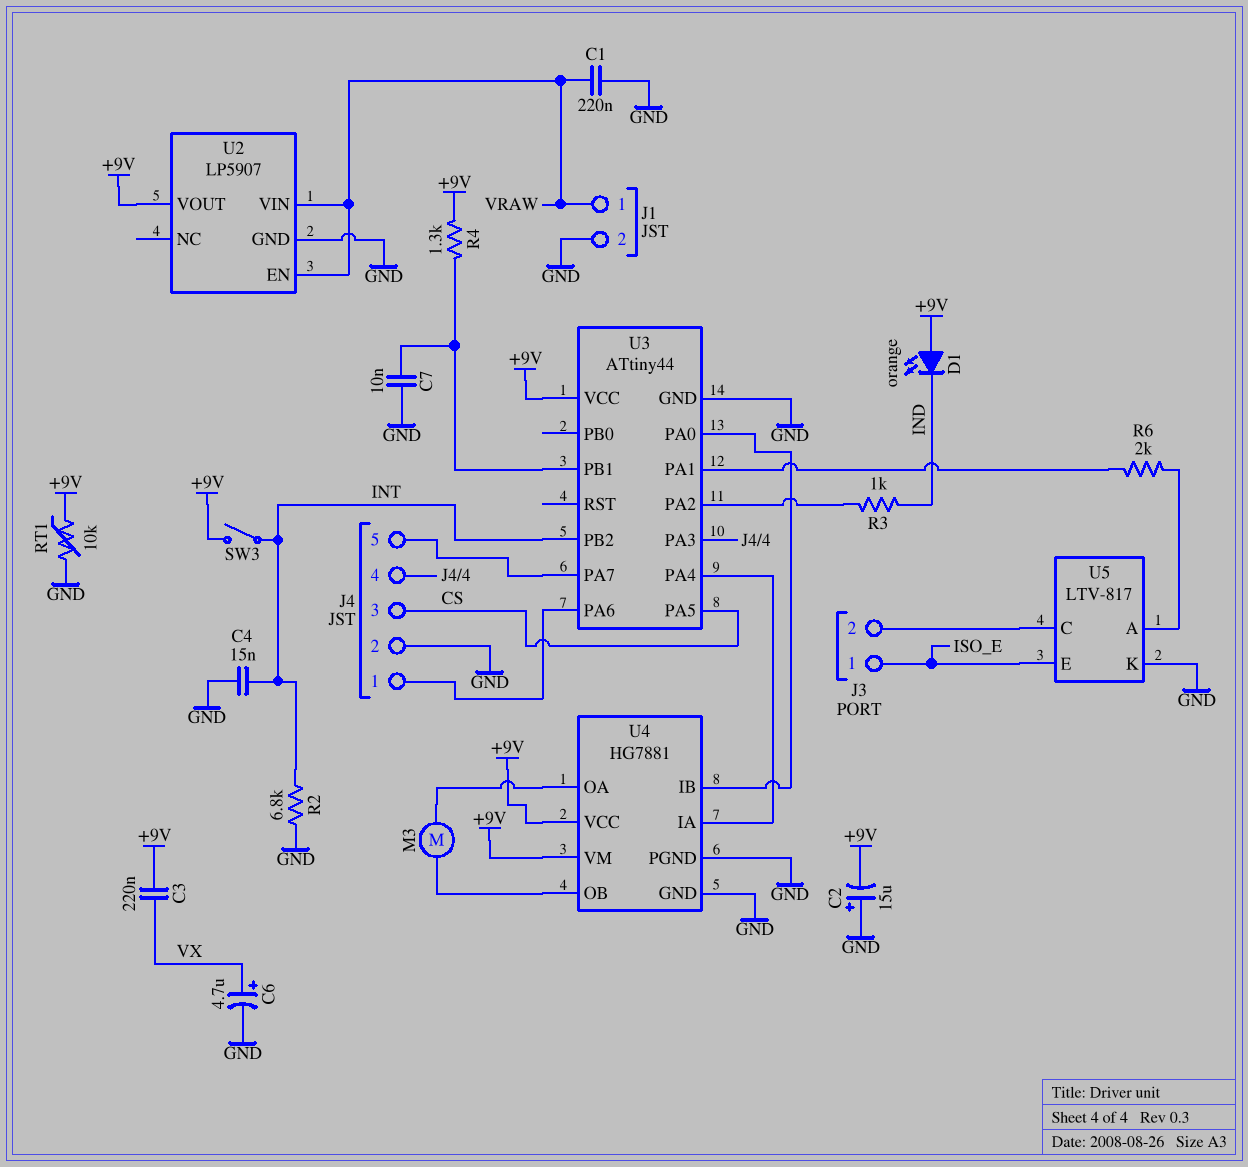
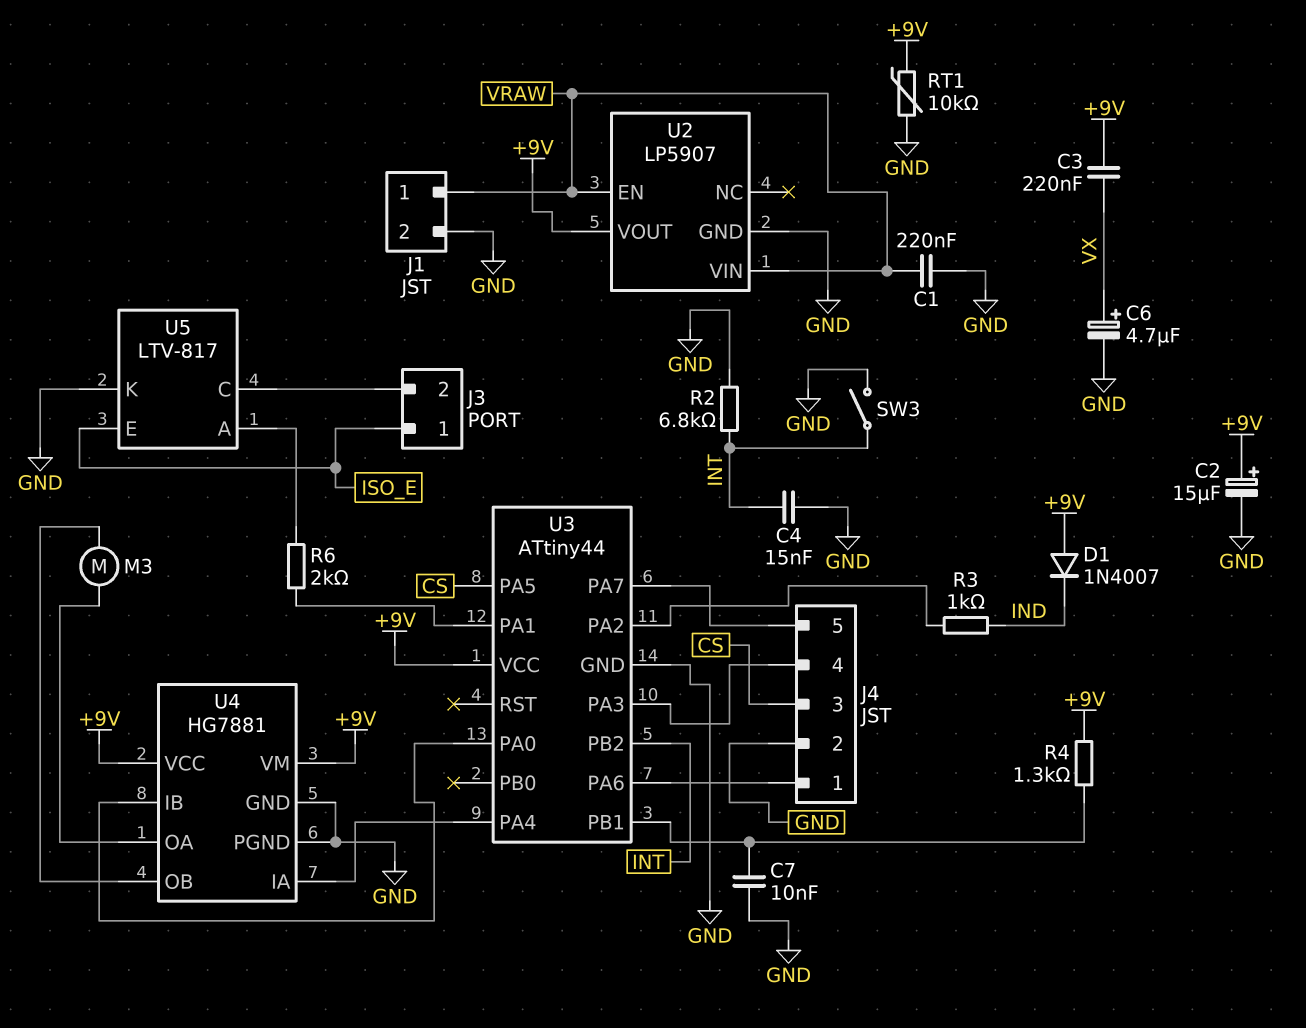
C2: 15uF (plus GND, minus +9V) -> 15uF (plus +9V, minus GND)
D1: LED orange (A +9V, K IND) -> diode 1N4007 (A +9V, K IND)
SW3: switch (+9V, INT) -> switch (GND, INT)

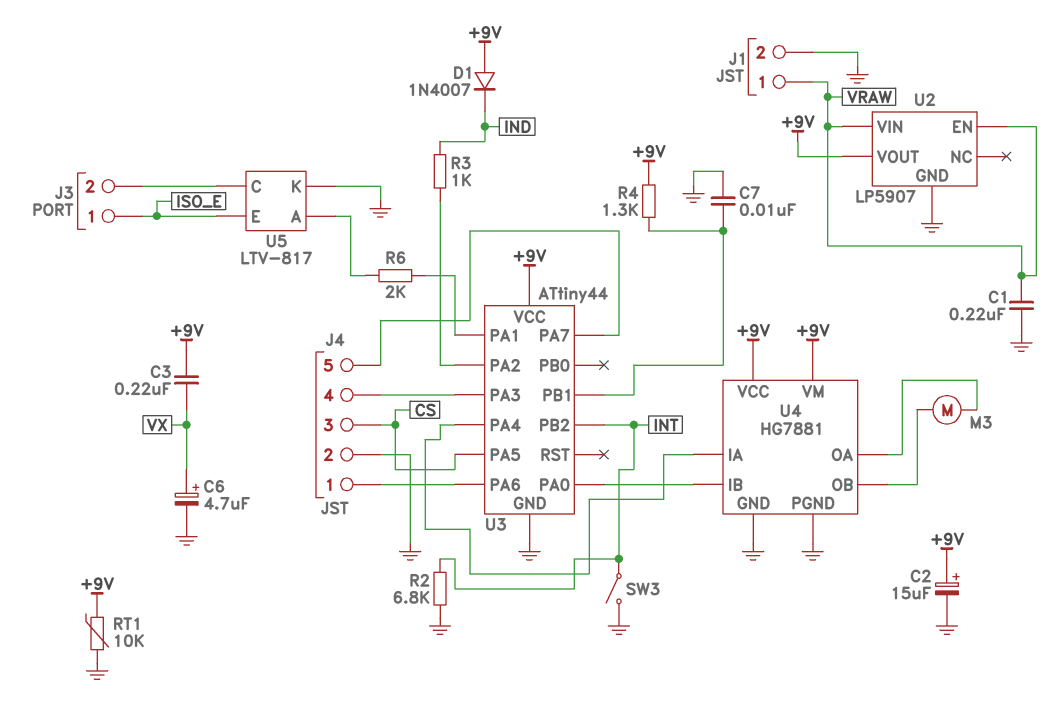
C4: 15nF (GND, INT) -> none

